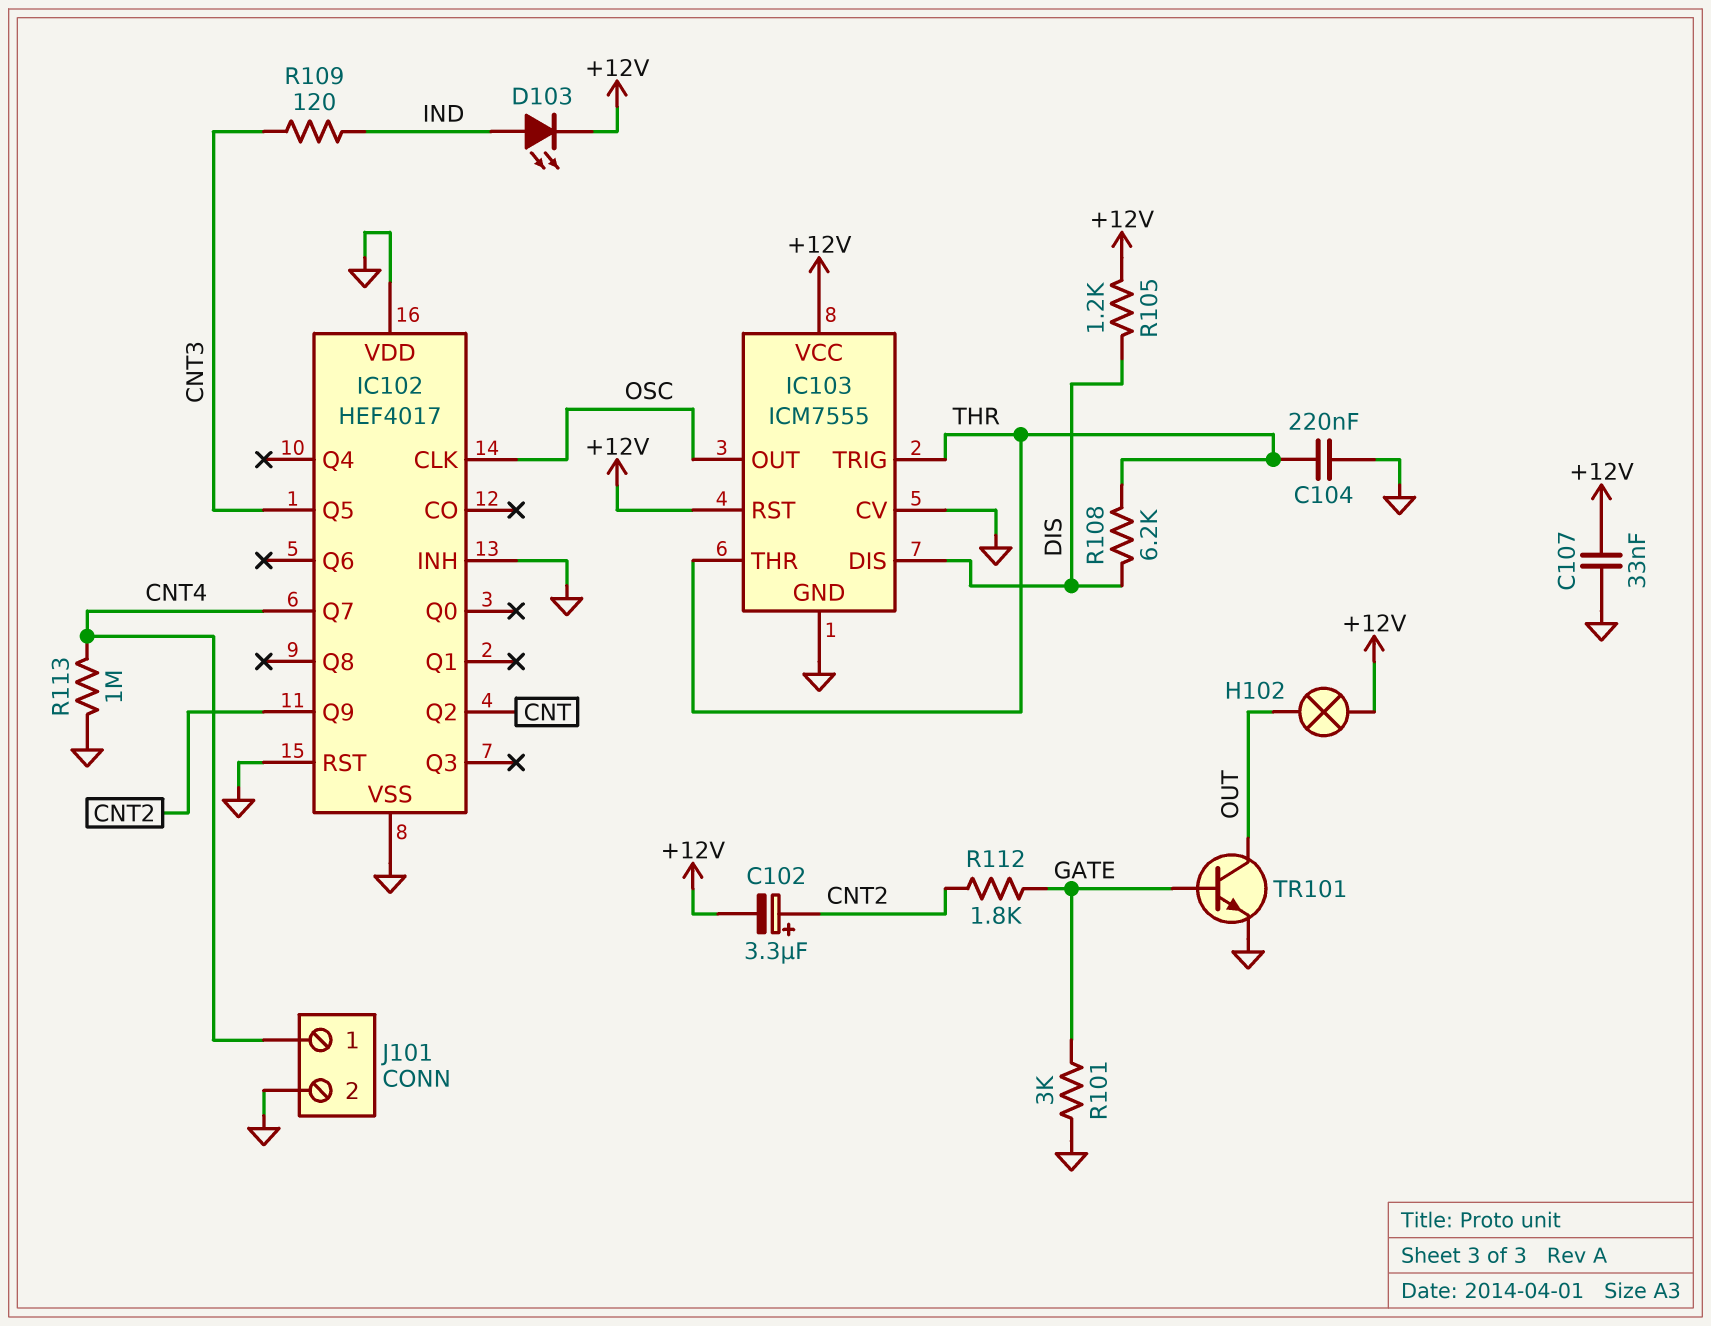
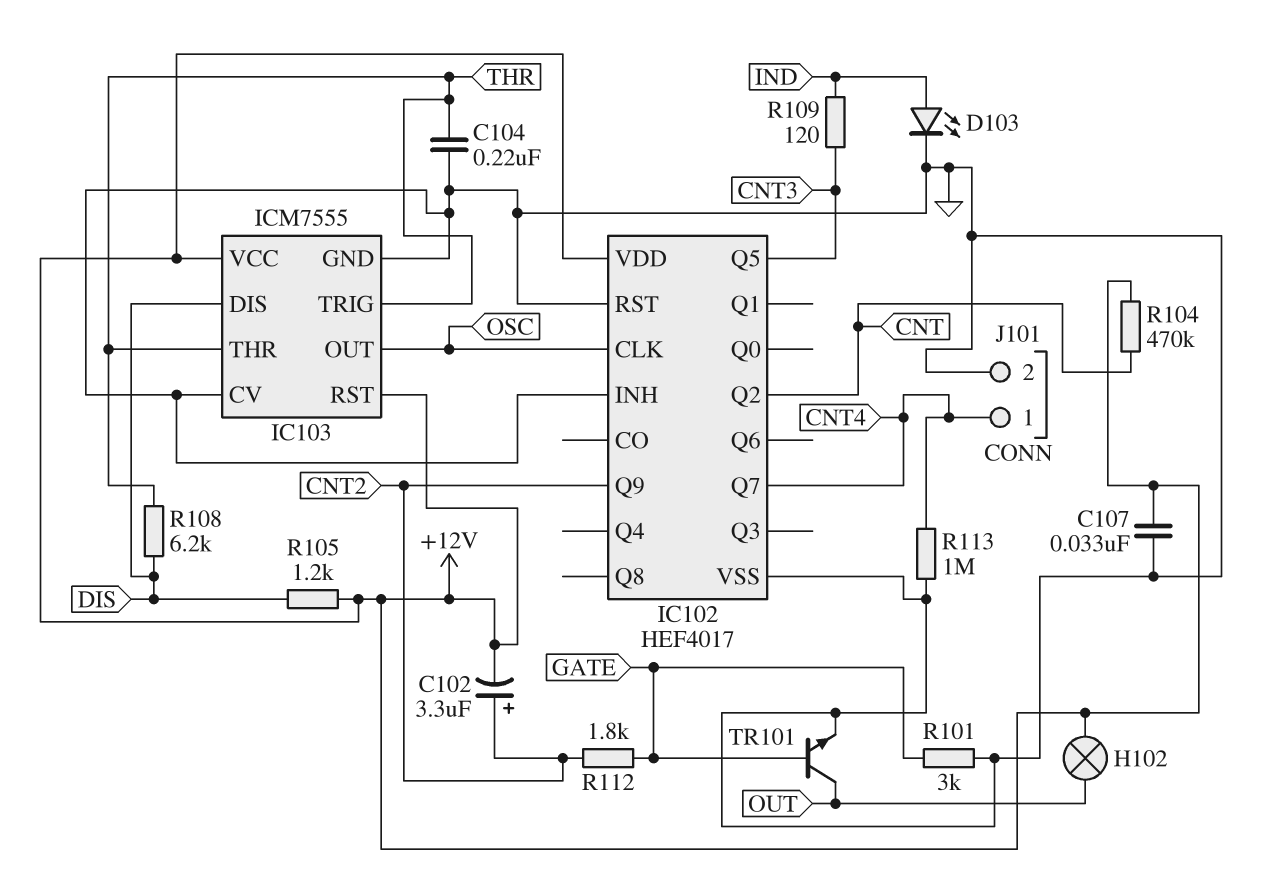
D103: LED (A IND, K +12V) -> LED (A IND, K GND)
IC102 pin VDD: GND -> +12V
R104: none -> 470k (+12V, CNT)

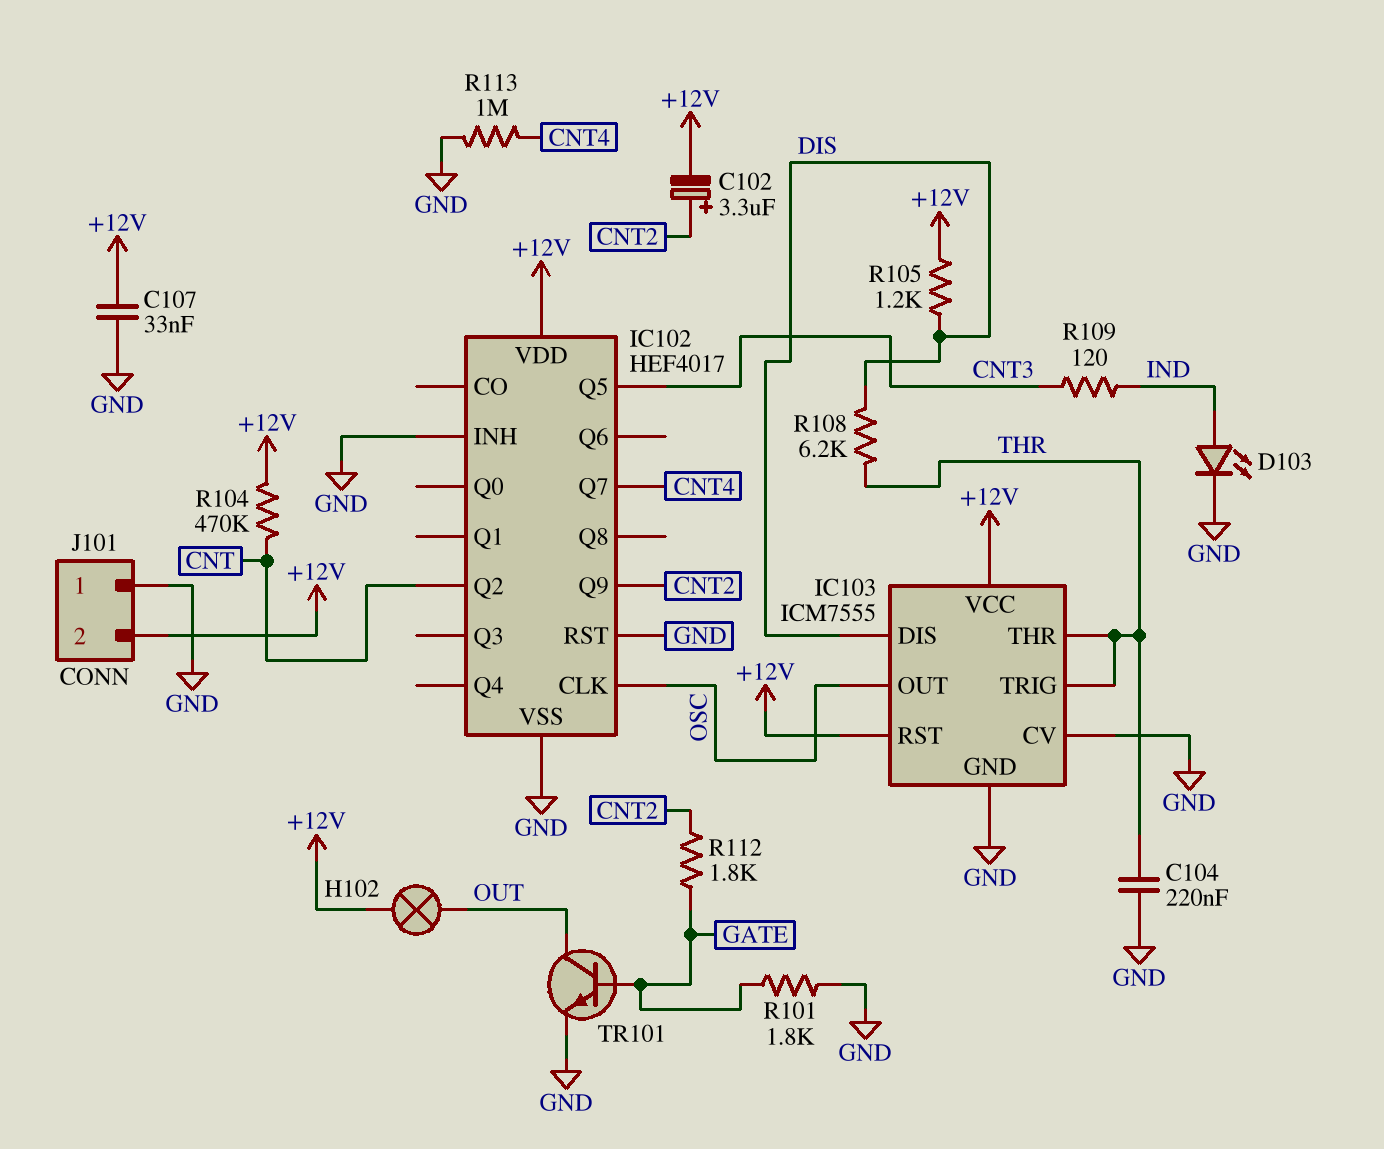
J101 pin 1: CNT4 -> GND
J101 pin 2: GND -> +12V
R101: 3k (GATE, GND) -> 1.8k (GATE, GND)

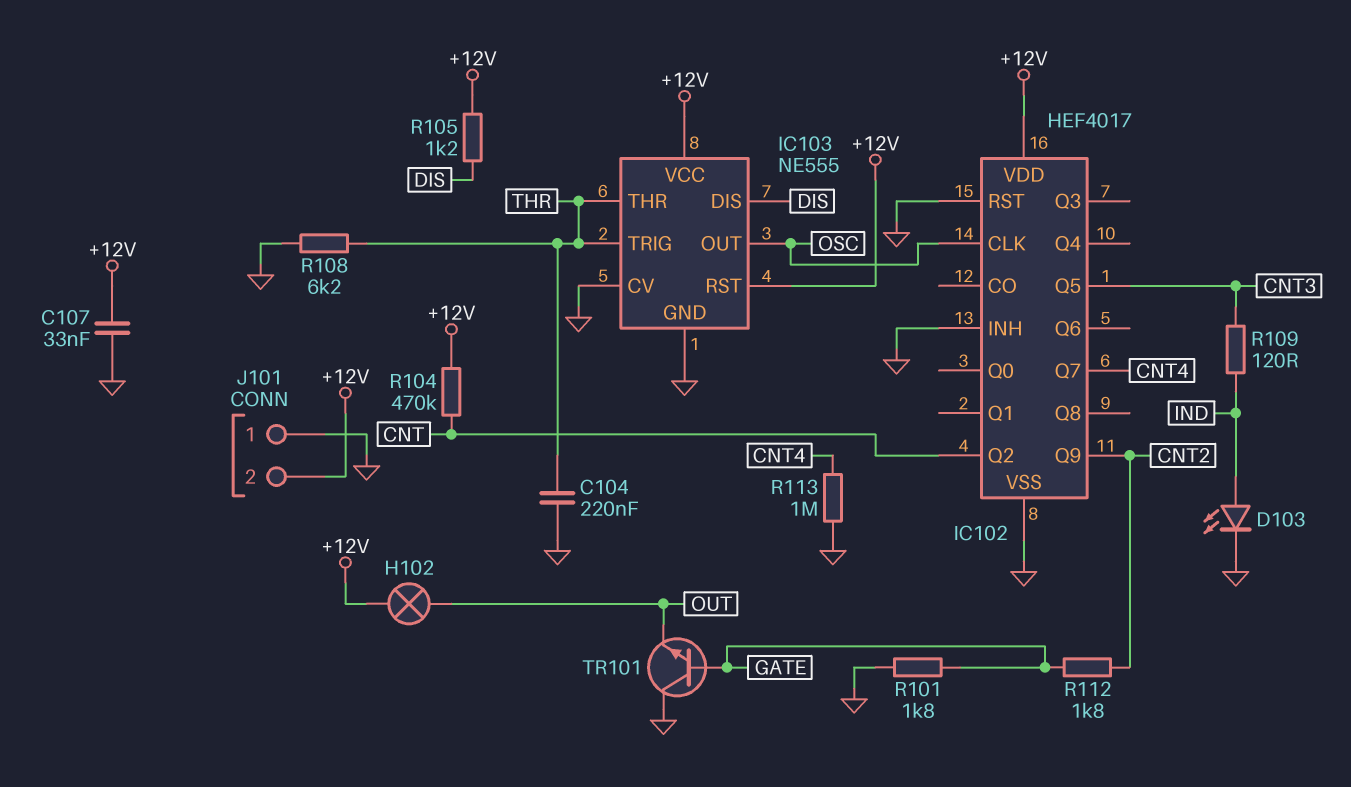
C102: 3.3uF (plus CNT2, minus +12V) -> none
IC103: ICM7555 -> NE555
R108: 6.2k (DIS, THR) -> 6.2k (GND, THR)
TR101: NPN (B GATE, C OUT, E GND) -> NPN (B GATE, C GND, E OUT)

